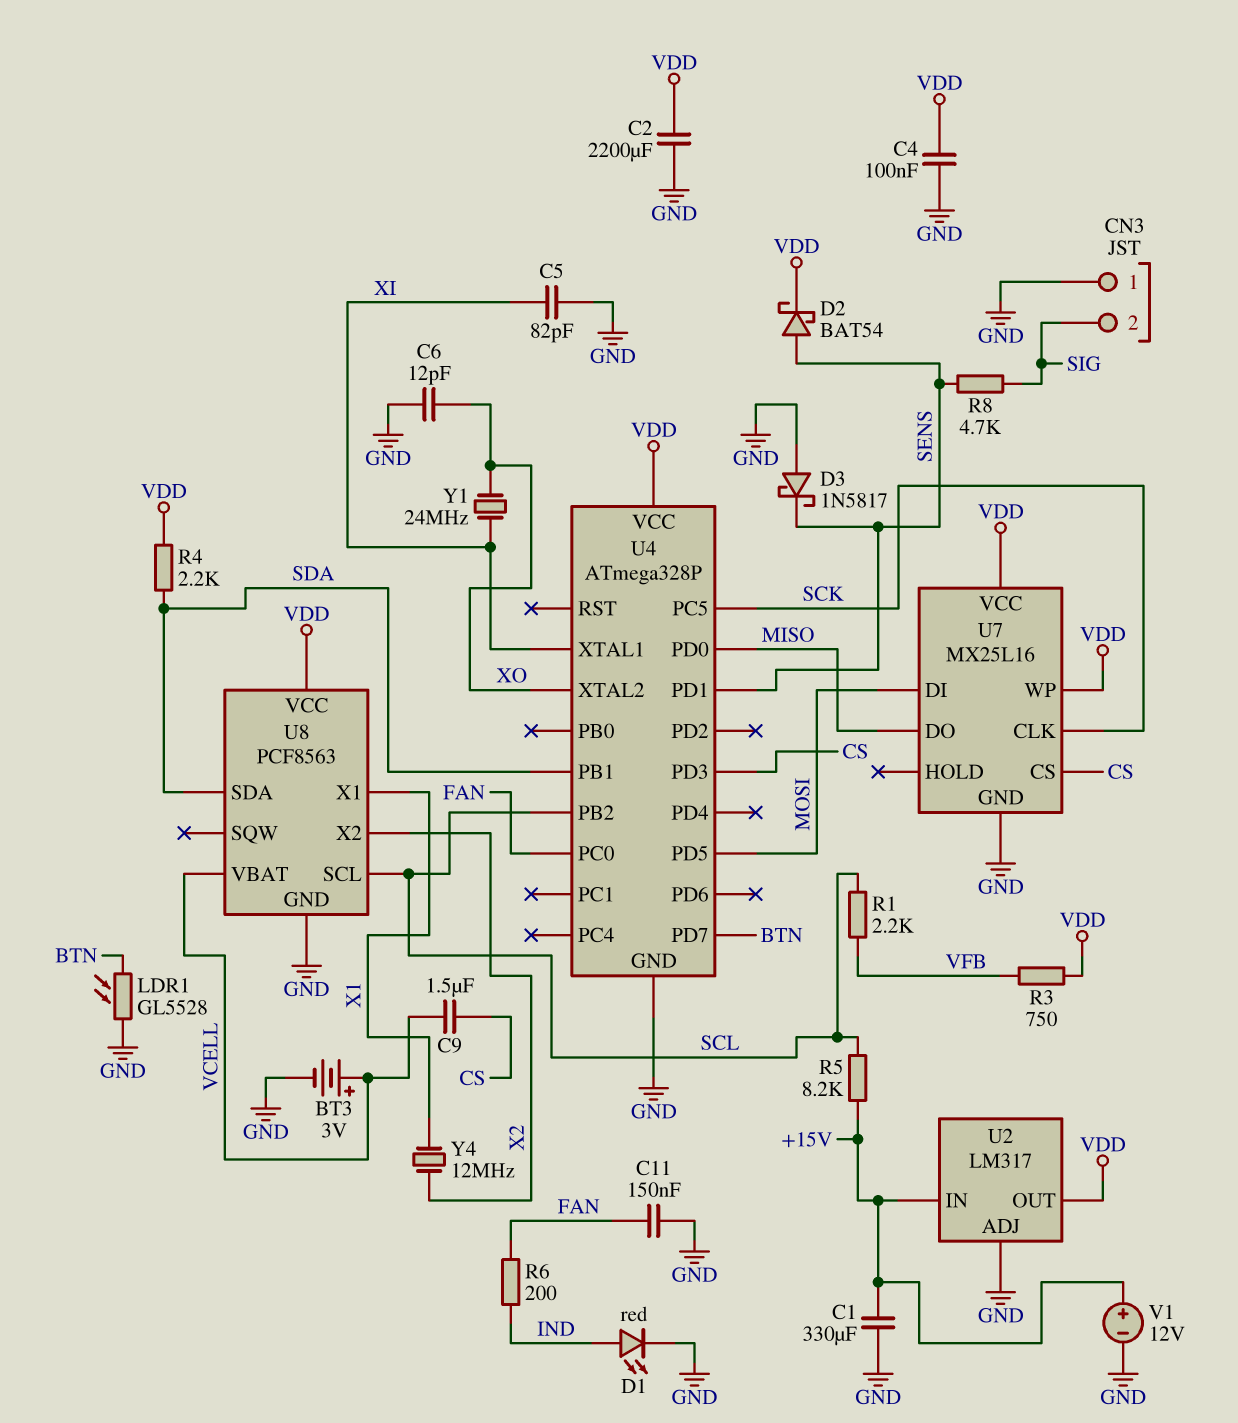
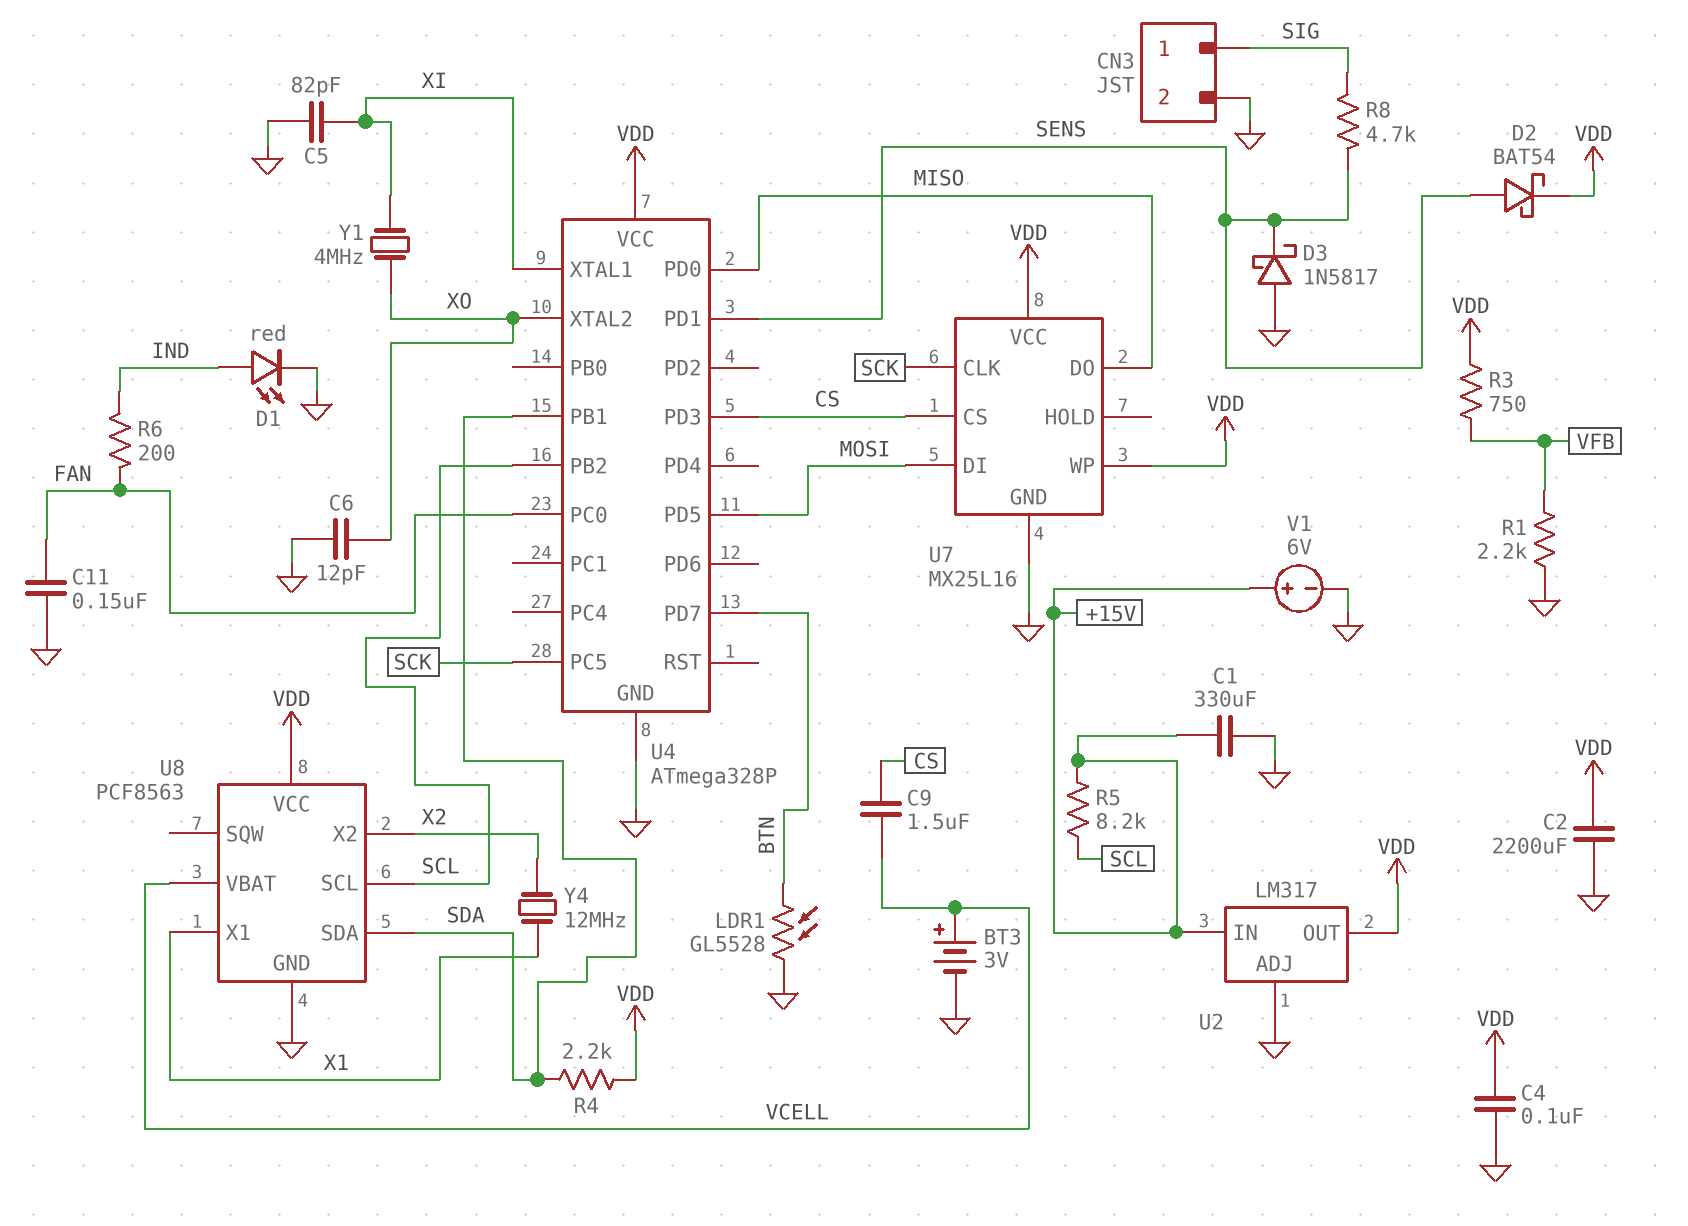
CN3 pin 1: GND -> SIG
CN3 pin 2: SIG -> GND
R1: 2.2k (SCL, VFB) -> 2.2k (GND, VFB)
V1: 12V (plus +15V, minus GND) -> 6V (plus +15V, minus GND)
Y1: 24MHz (XI, XO) -> 4MHz (XI, XO)

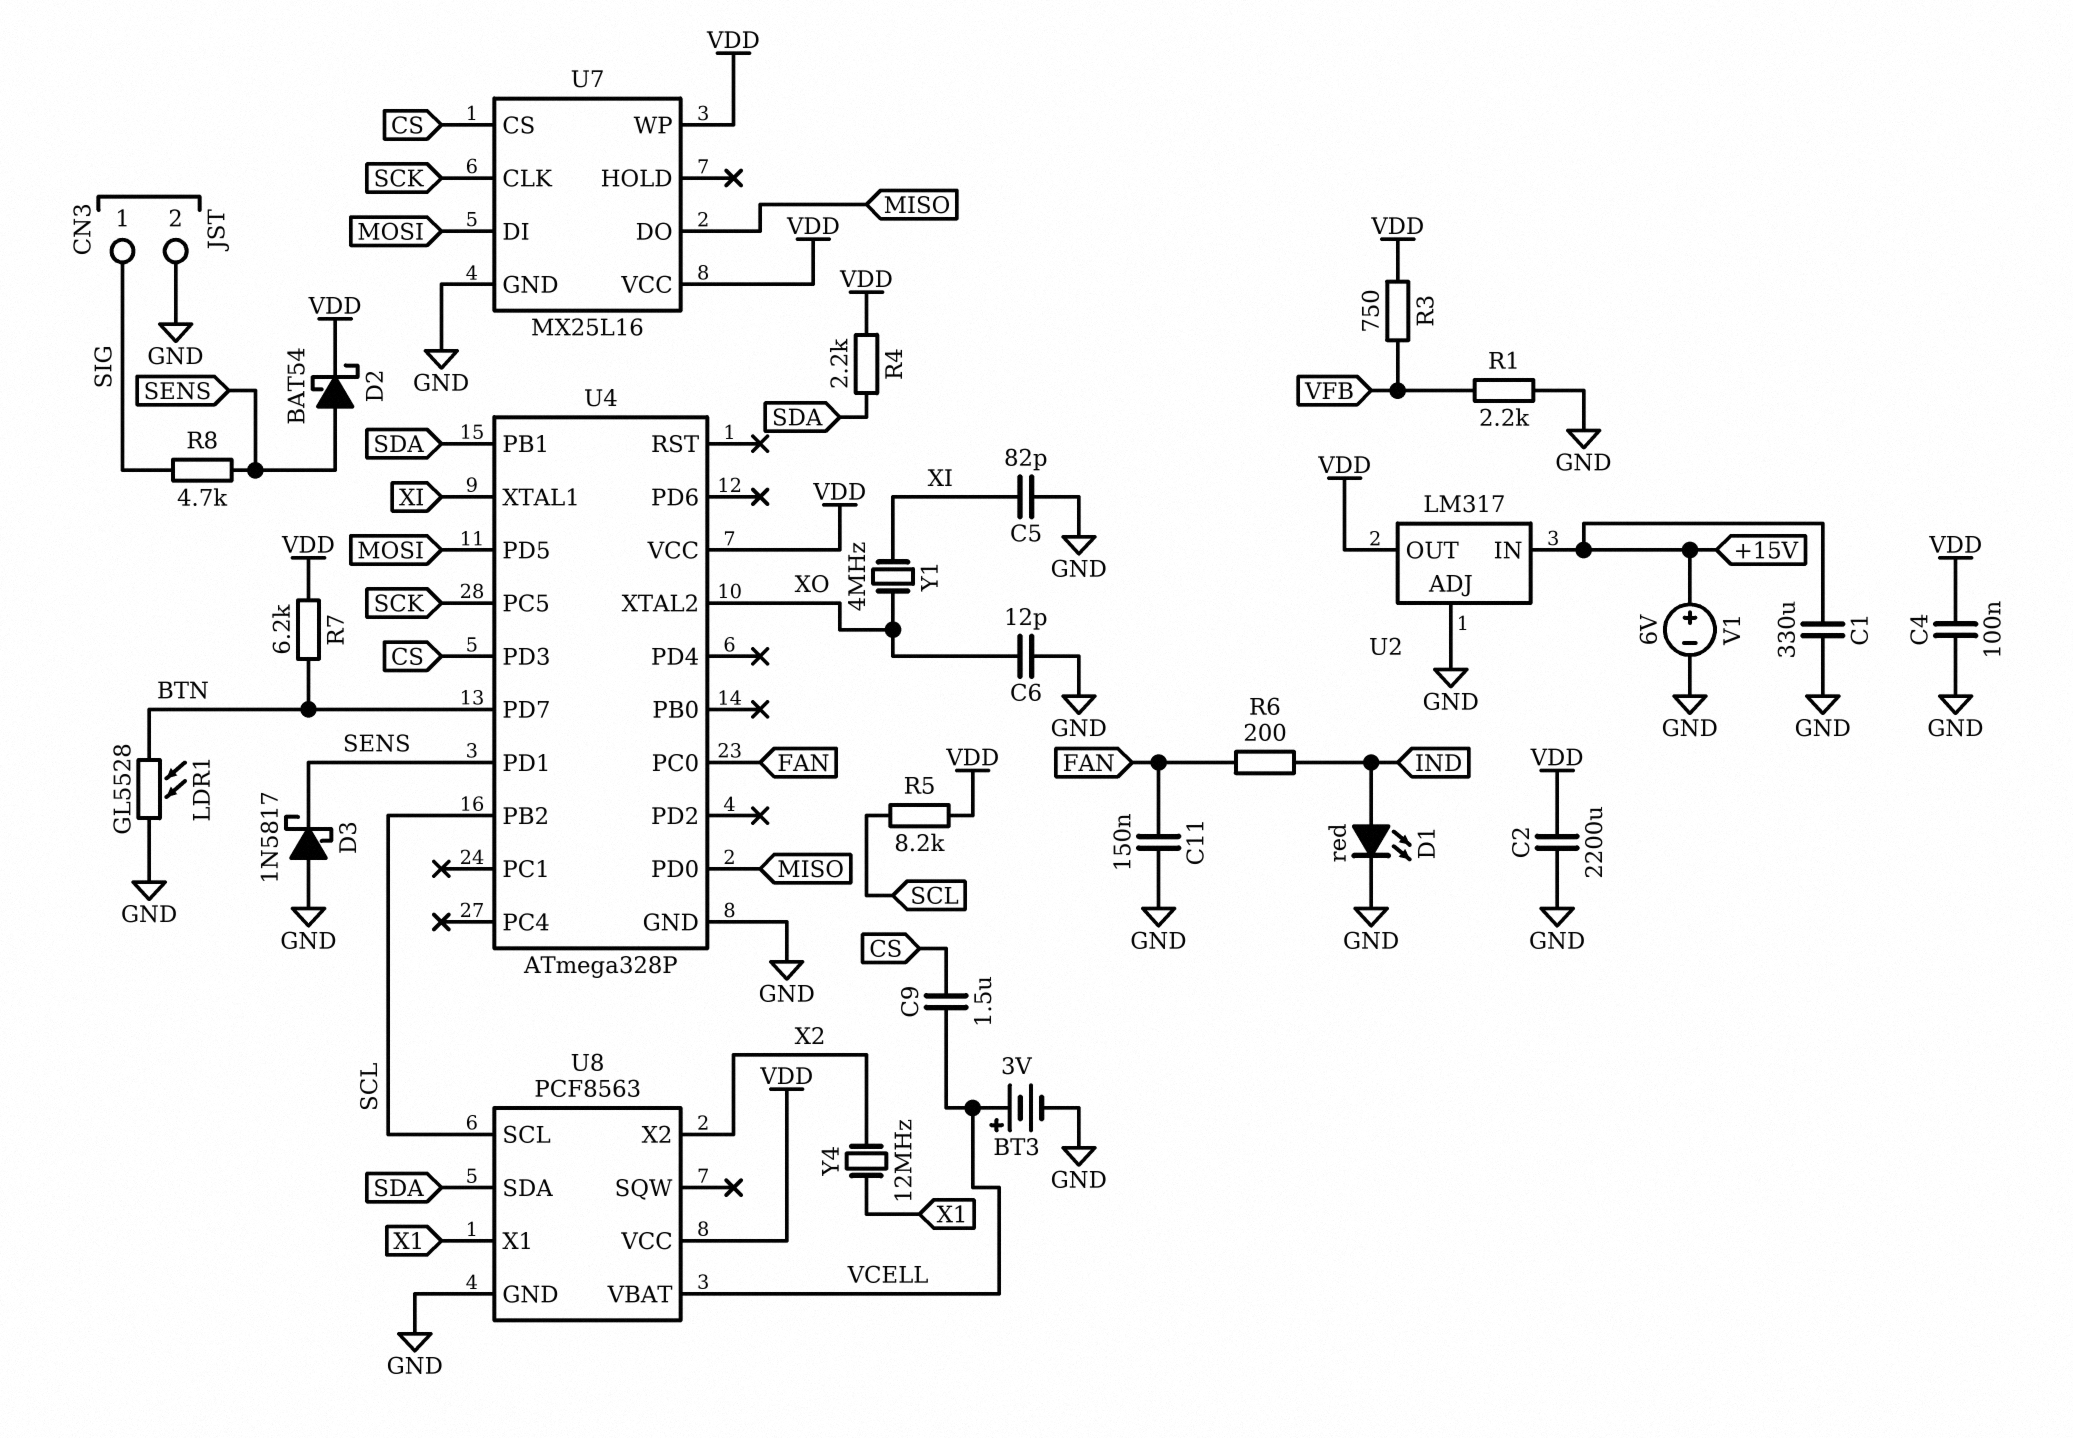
R5: 8.2k (+15V, SCL) -> 8.2k (SCL, VDD)
R7: none -> 6.2k (BTN, VDD)

